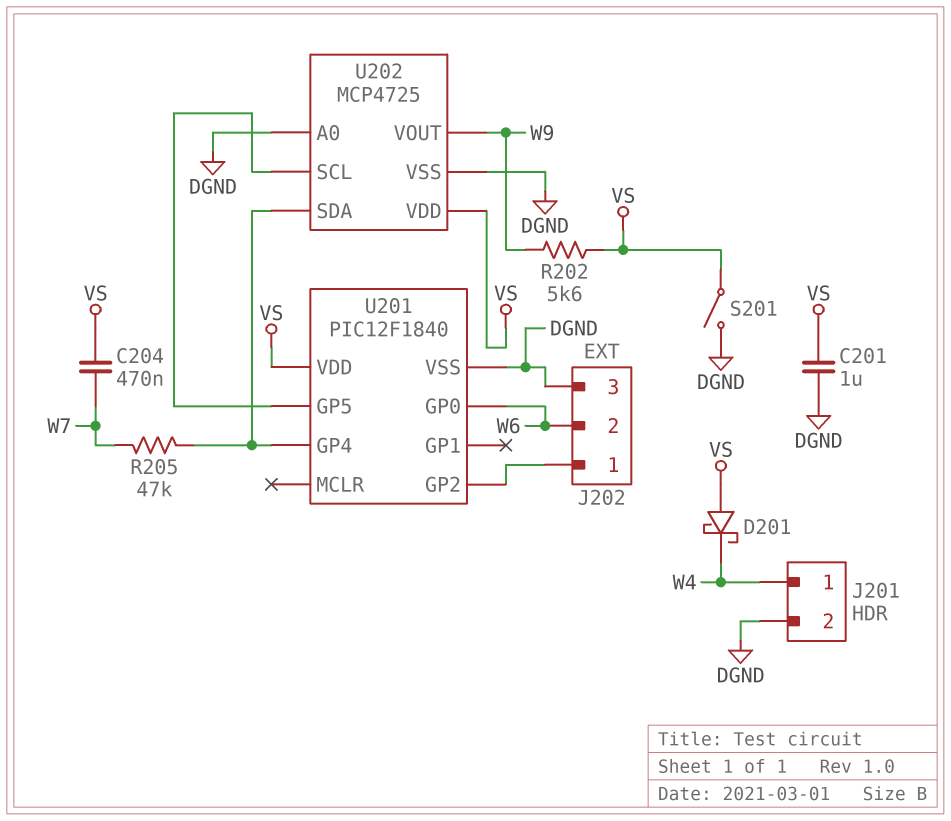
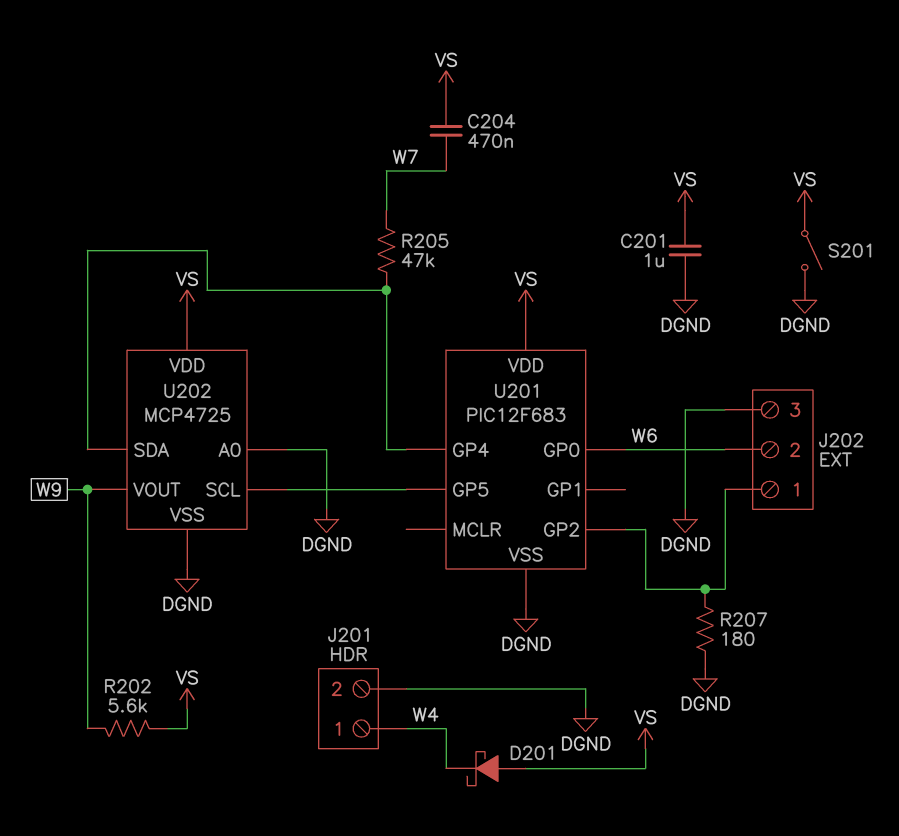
R207: none -> 180 (DGND, J202/1)
U201: PIC12F1840 -> PIC12F683

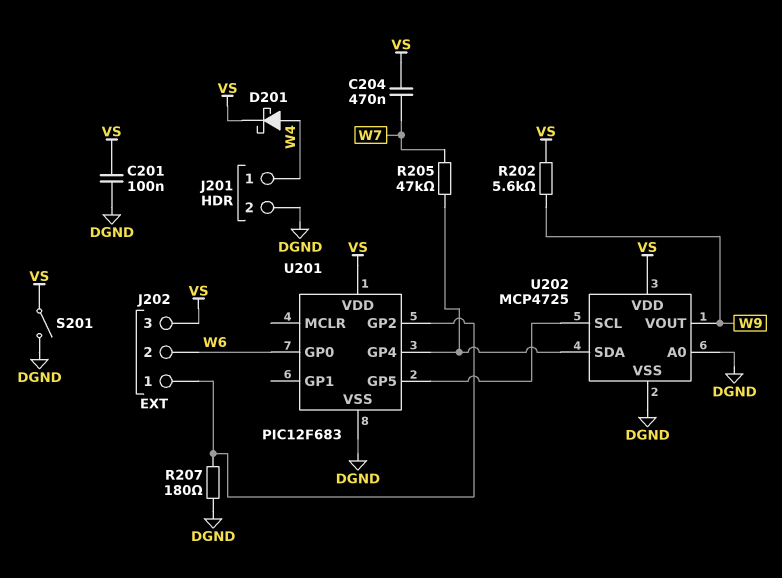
C201: 1uF (DGND, VS) -> 100nF (DGND, VS)
D201: schottky (A VS, K W4) -> schottky (A W4, K VS)
J202 pin 3: DGND -> VS

